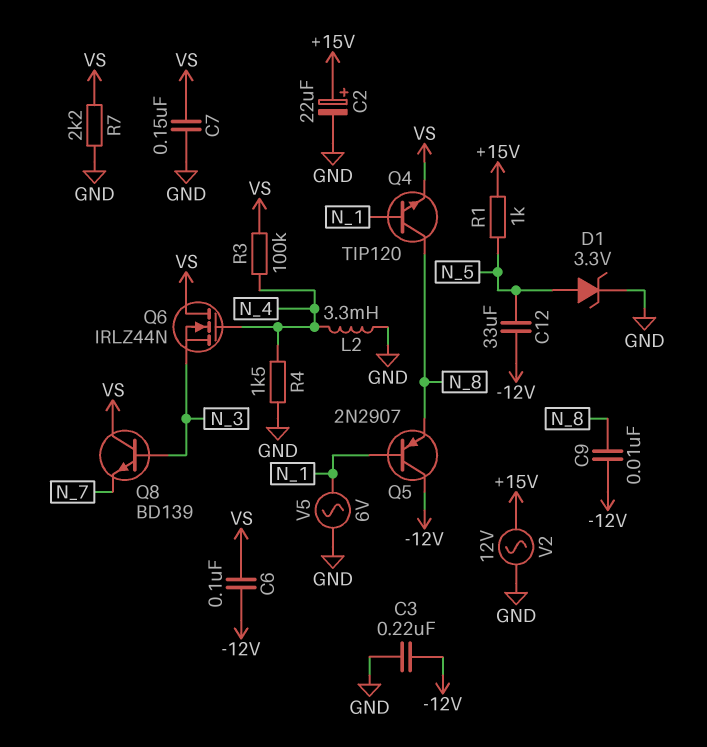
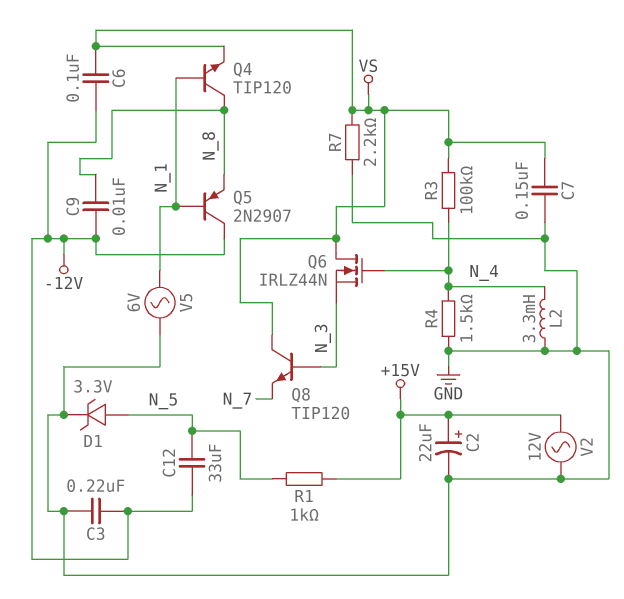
Q8: NPN BD139 (B N_3, C VS, E N_7) -> NPN TIP120 (B N_3, C VS, E N_7)

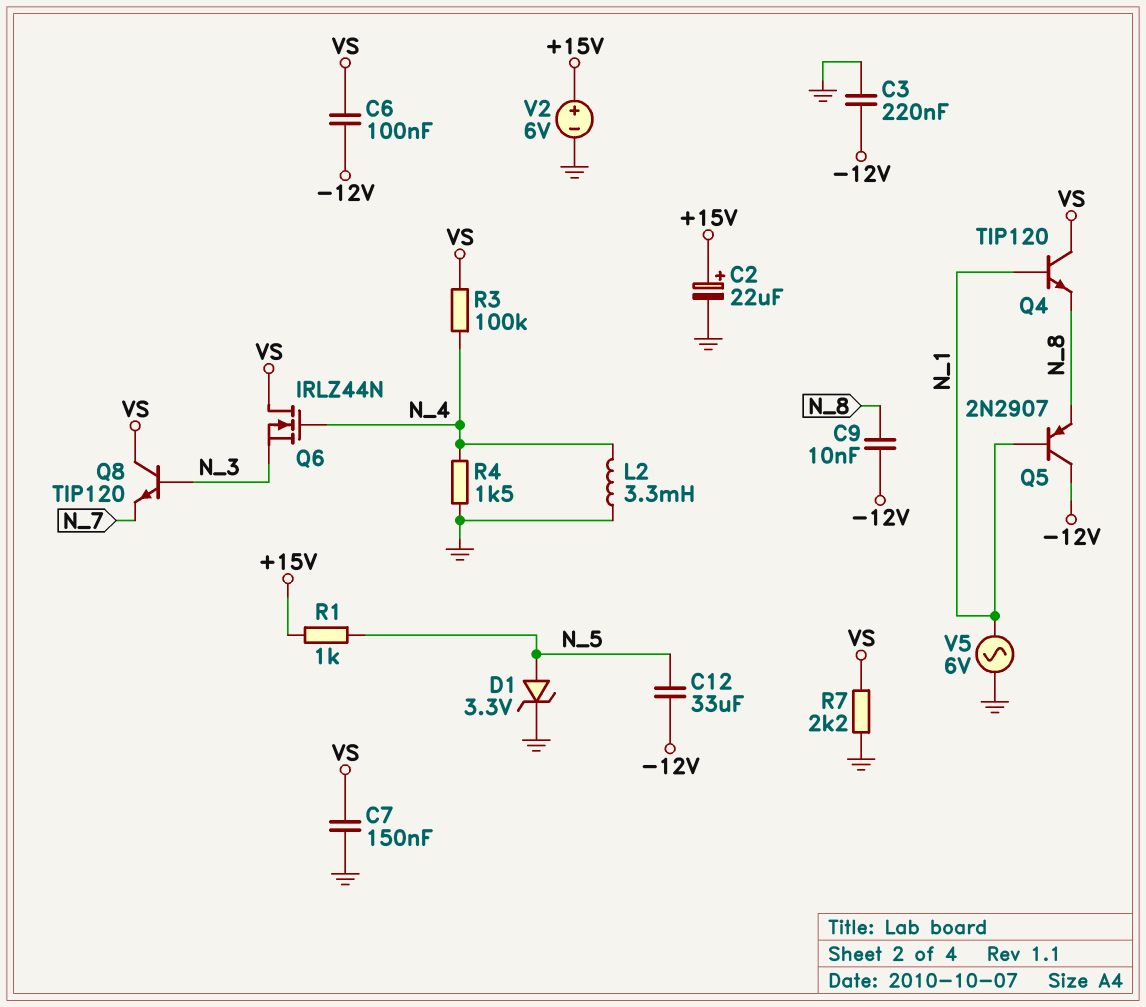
Q4: NPN TIP120 (B N_1, C N_8, E VS) -> NPN TIP120 (B N_1, C VS, E N_8)
V2: AC 12V (+15V, GND) -> 6V (plus +15V, minus GND)

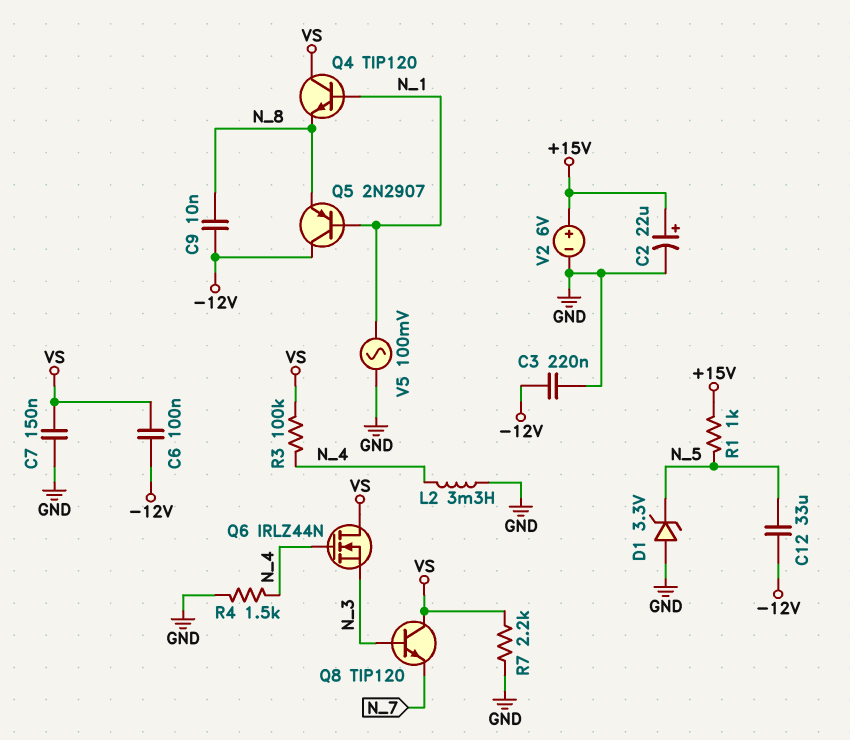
D1: zener 3.3V (A N_5, K GND) -> zener 3.3V (A GND, K N_5)
V5: AC 6V (GND, N_1) -> AC 100mV (GND, N_1)

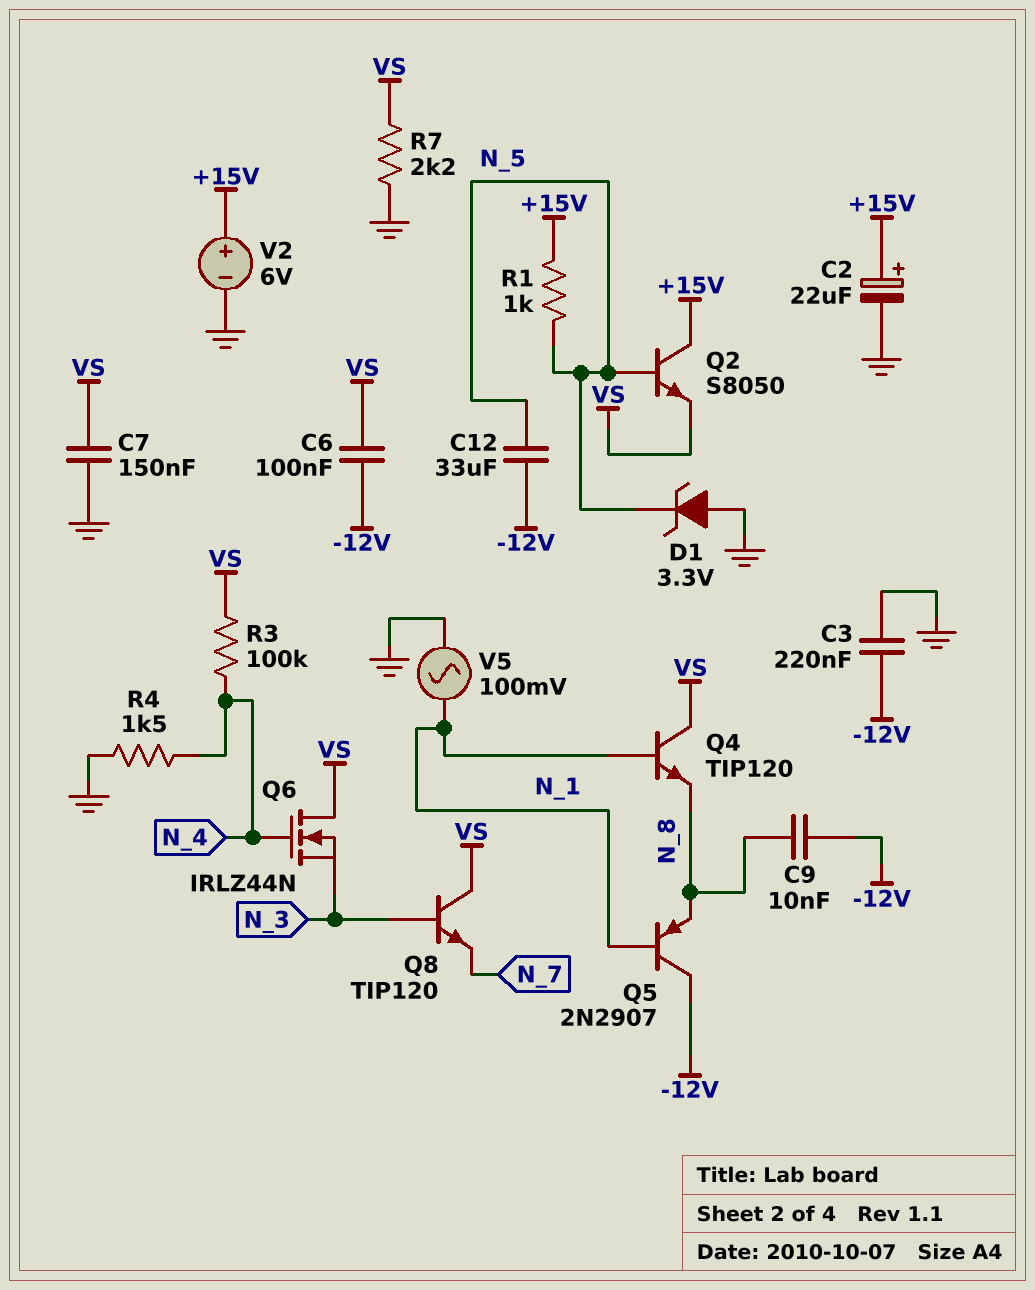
L2: 3.3mH (GND, N_4) -> none
Q2: none -> NPN S8050 (B N_5, C +15V, E VS)

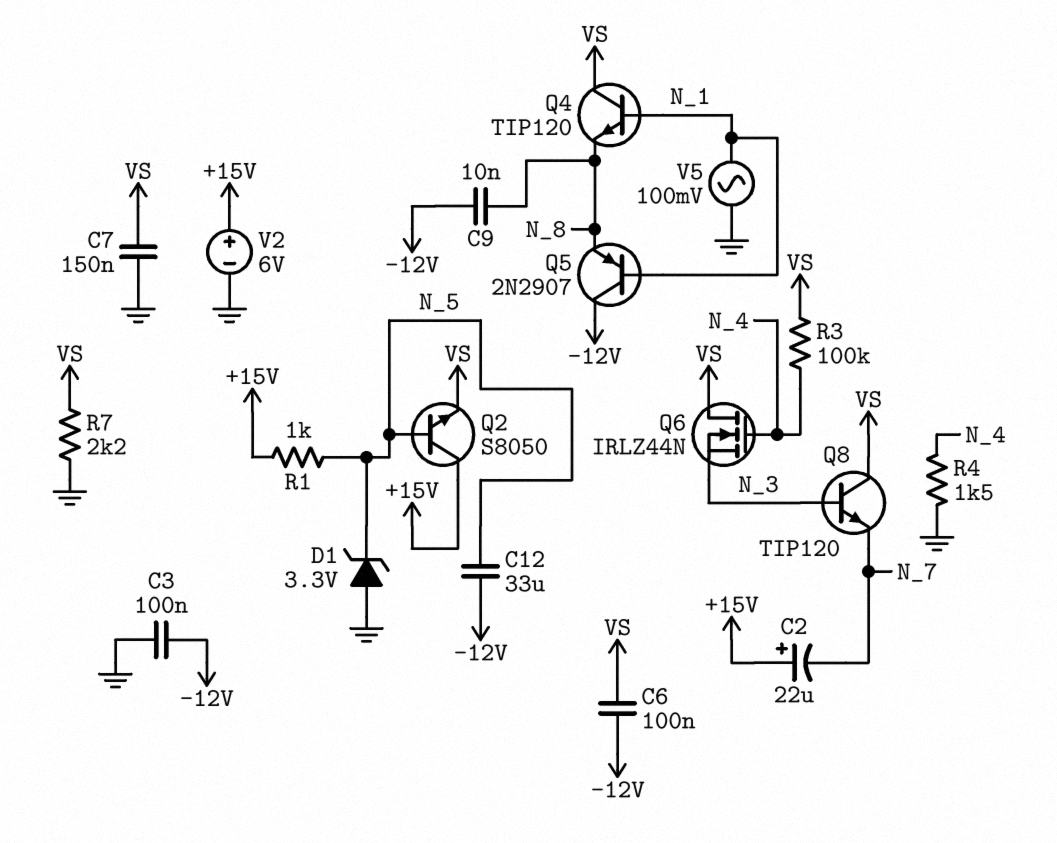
C2: 22uF (plus +15V, minus GND) -> 22uF (plus +15V, minus N_7)
C3: 220nF (-12V, GND) -> 100nF (-12V, GND)

